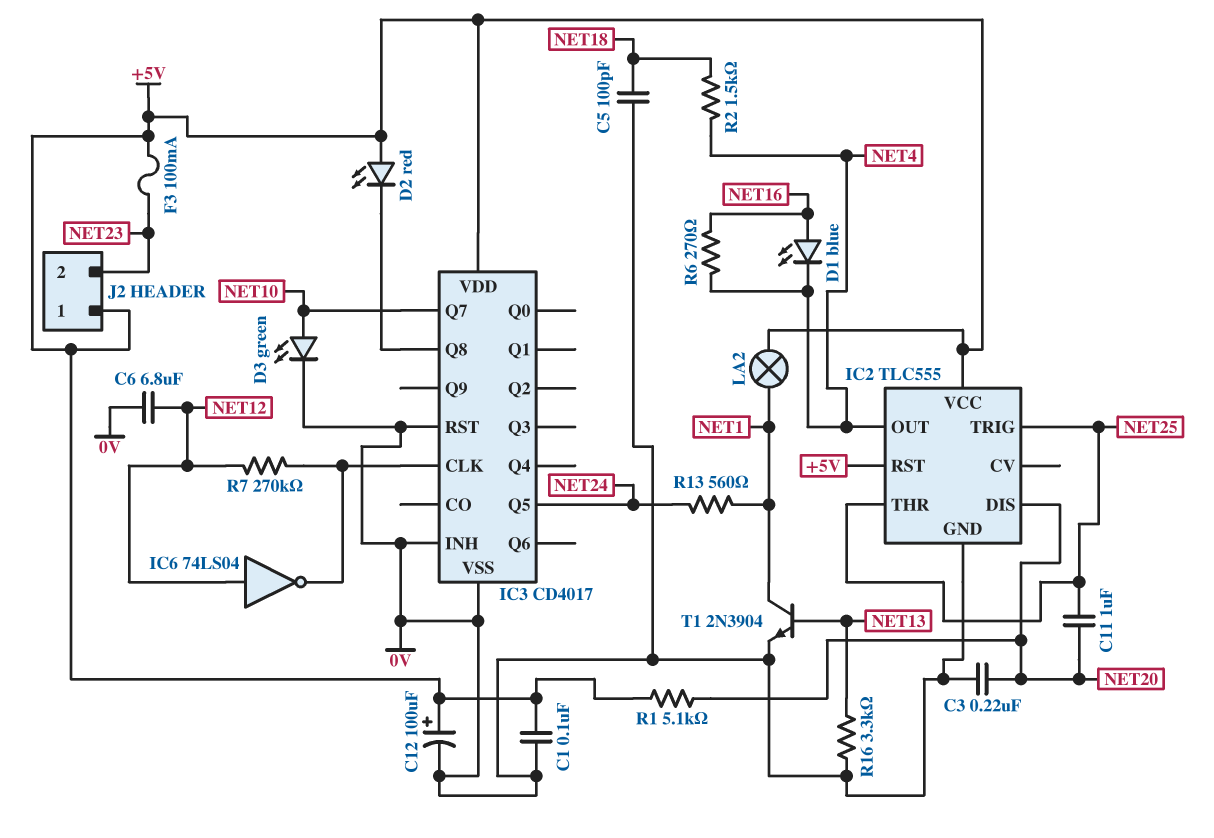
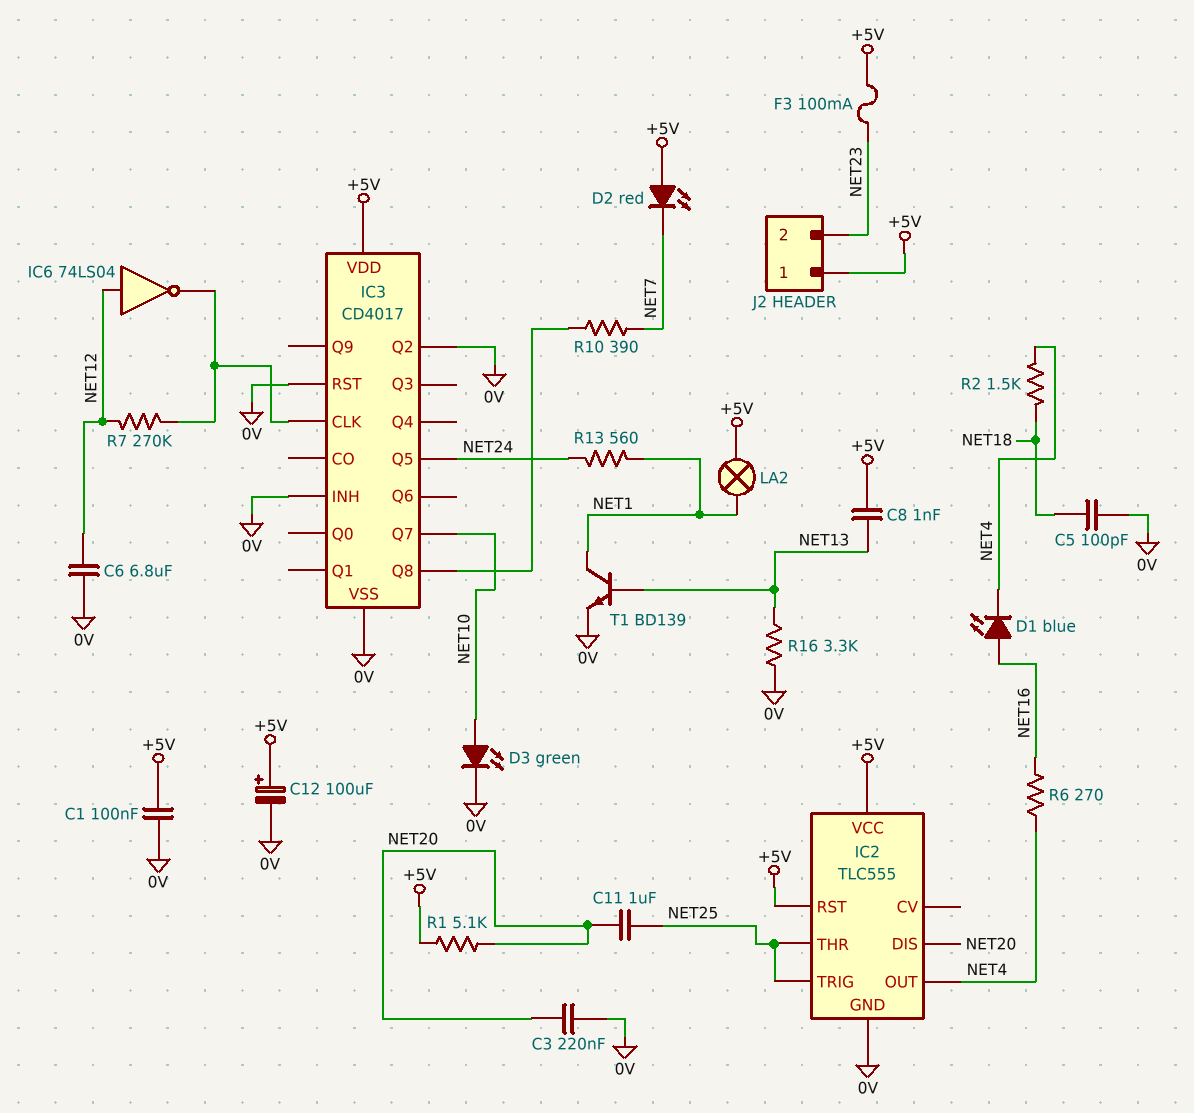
C8: none -> 1nF (+5V, NET13)
D2: LED red (A +5V, K IC3/Q8) -> LED red (A +5V, K NET7)
IC3 pin Q2: none -> 0V
R10: none -> 390 (IC3/Q8, NET7)
T1: NPN 2N3904 (B NET13, C NET1, E 0V) -> NPN BD139 (B NET13, C NET1, E 0V)

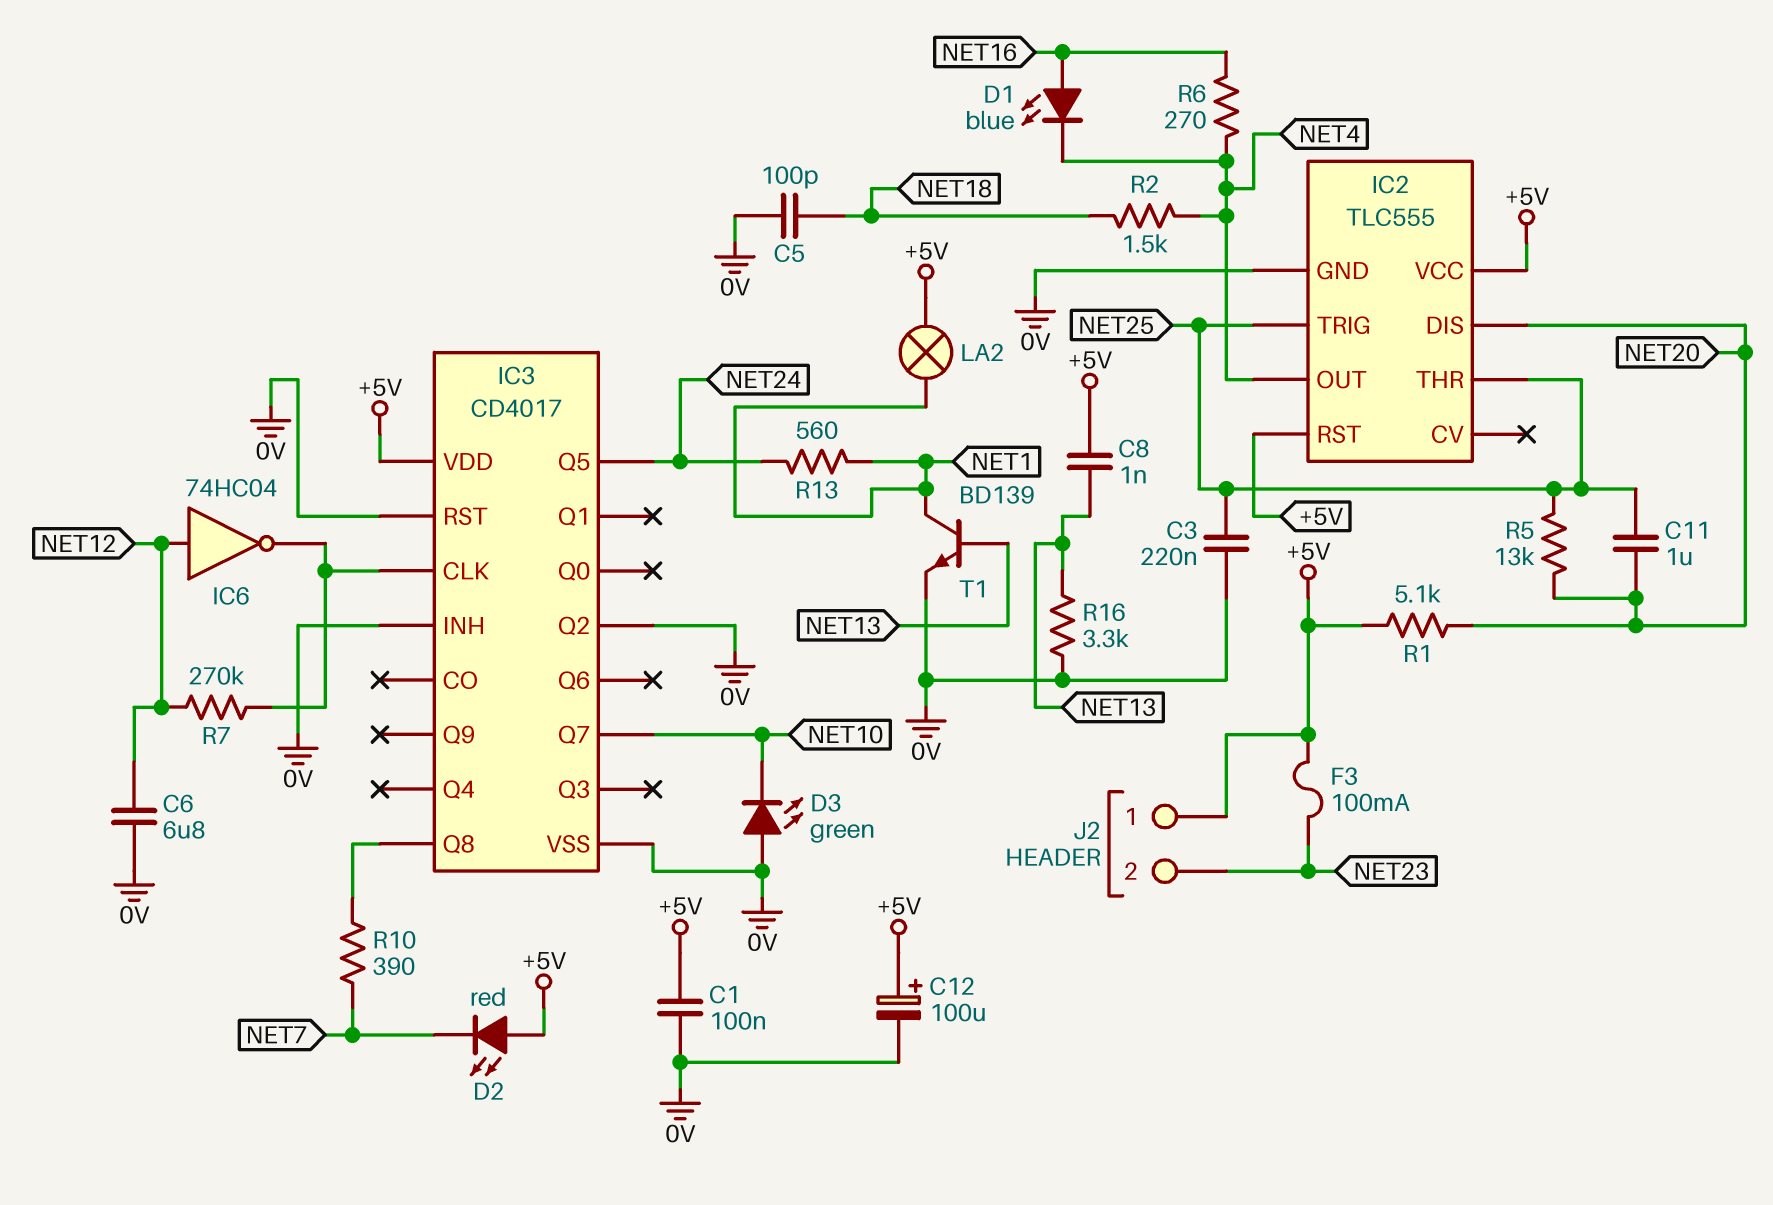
C3: 220nF (0V, NET20) -> 220nF (0V, NET25)
D3: LED green (A NET10, K 0V) -> LED green (A 0V, K NET10)
IC6: NOT 74LS04 (in NET12, out IC3/CLK) -> NOT 74HC04 (in NET12, out IC3/CLK)
R5: none -> 13k (NET20, NET25)

